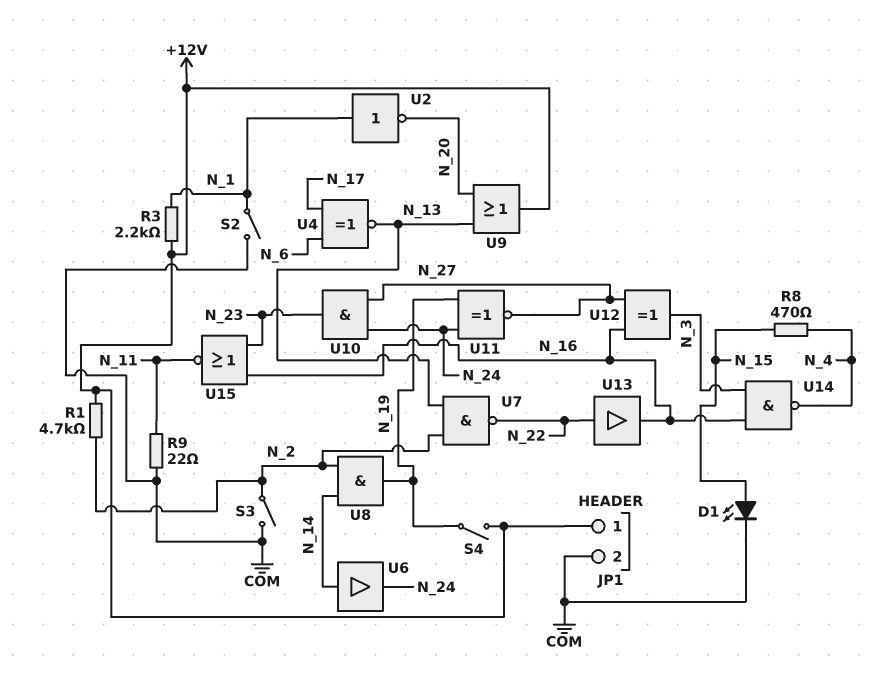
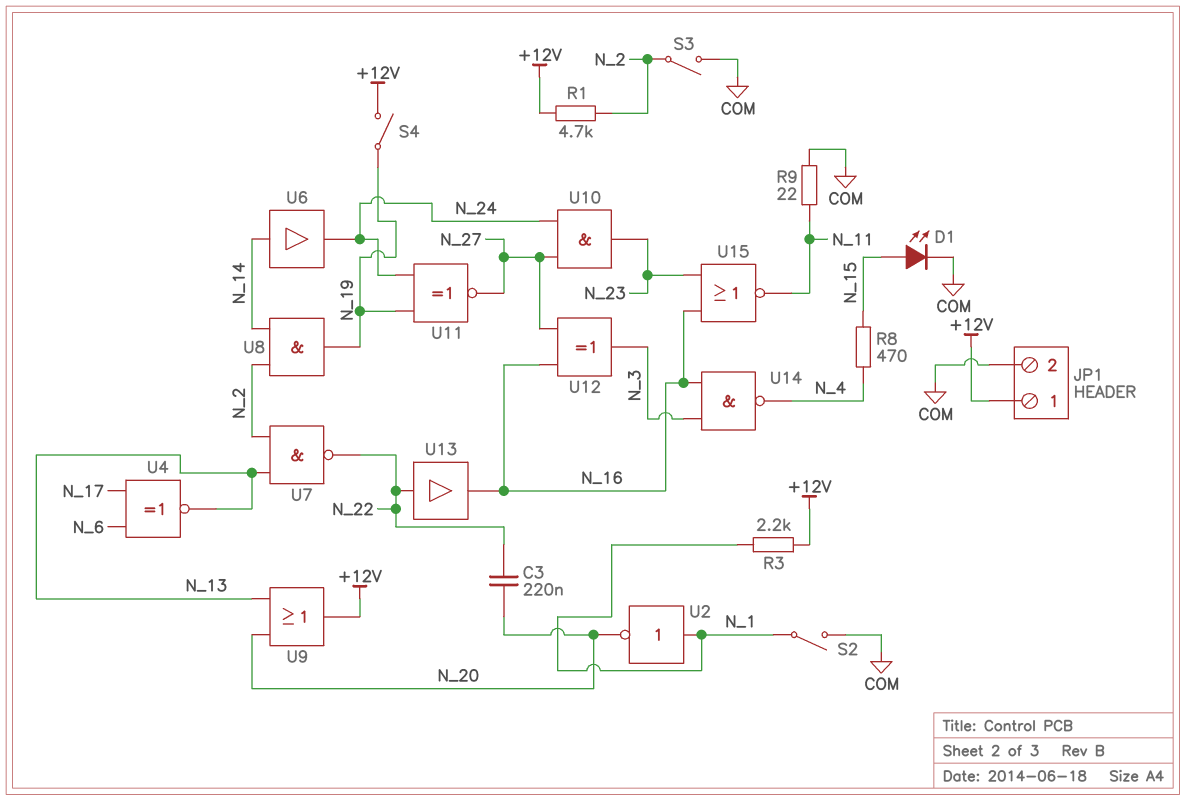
C3: none -> 220nF (N_20, N_22)

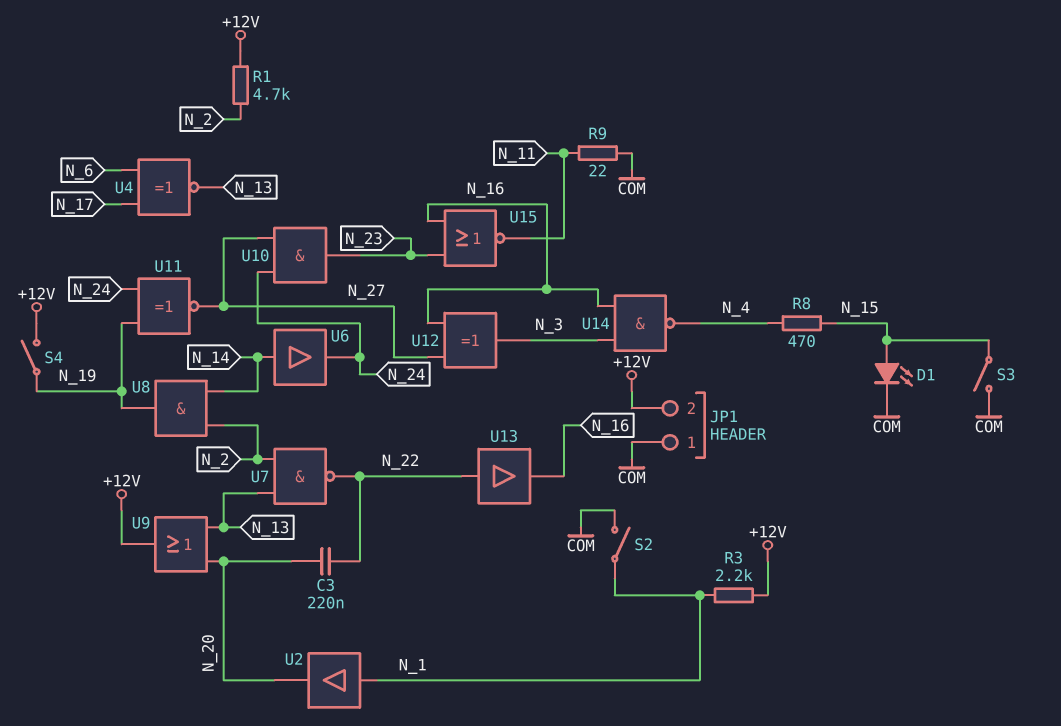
JP1 pin 1: +12V -> COM
JP1 pin 2: COM -> +12V
S3: switch (COM, N_2) -> switch (COM, N_15)
U2: NOT (in N_1, out N_20) -> buffer (in N_1, out N_20)

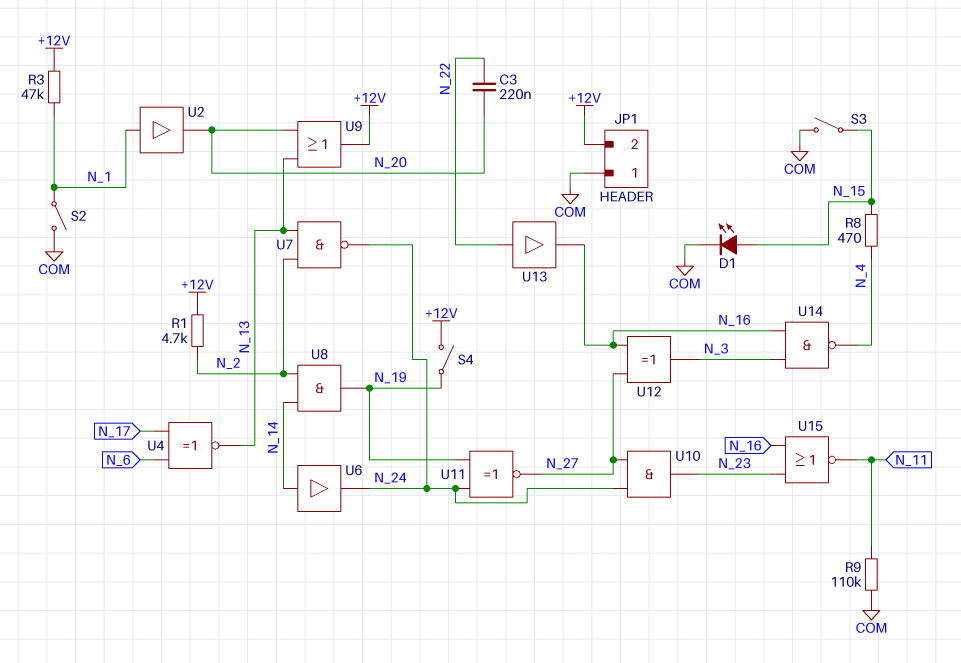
R3: 2.2k (+12V, N_1) -> 47k (+12V, N_1)
R9: 22 (COM, N_11) -> 110k (COM, N_11)
U7: NAND (in N_2, in N_13, out N_22) -> NAND (in N_2, in N_13, out N_24)

